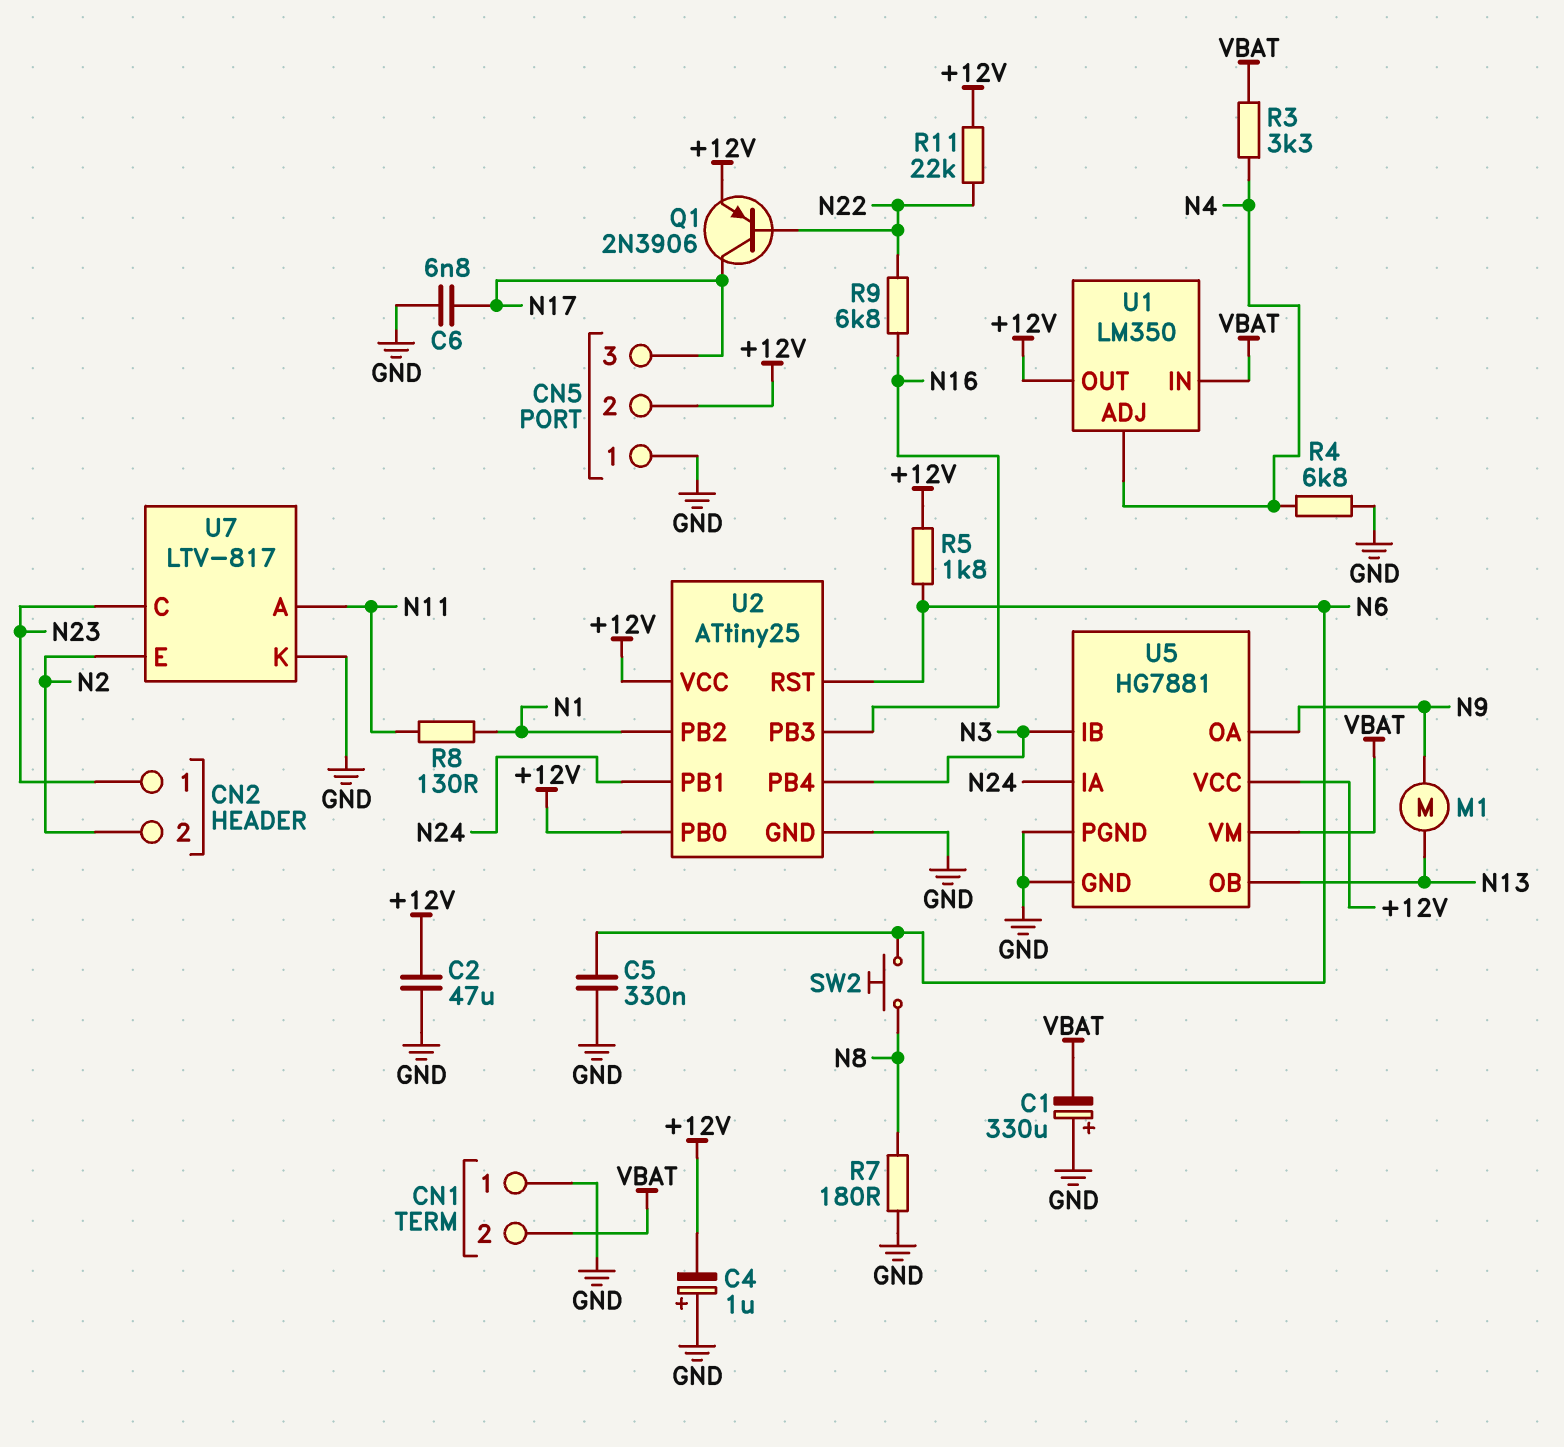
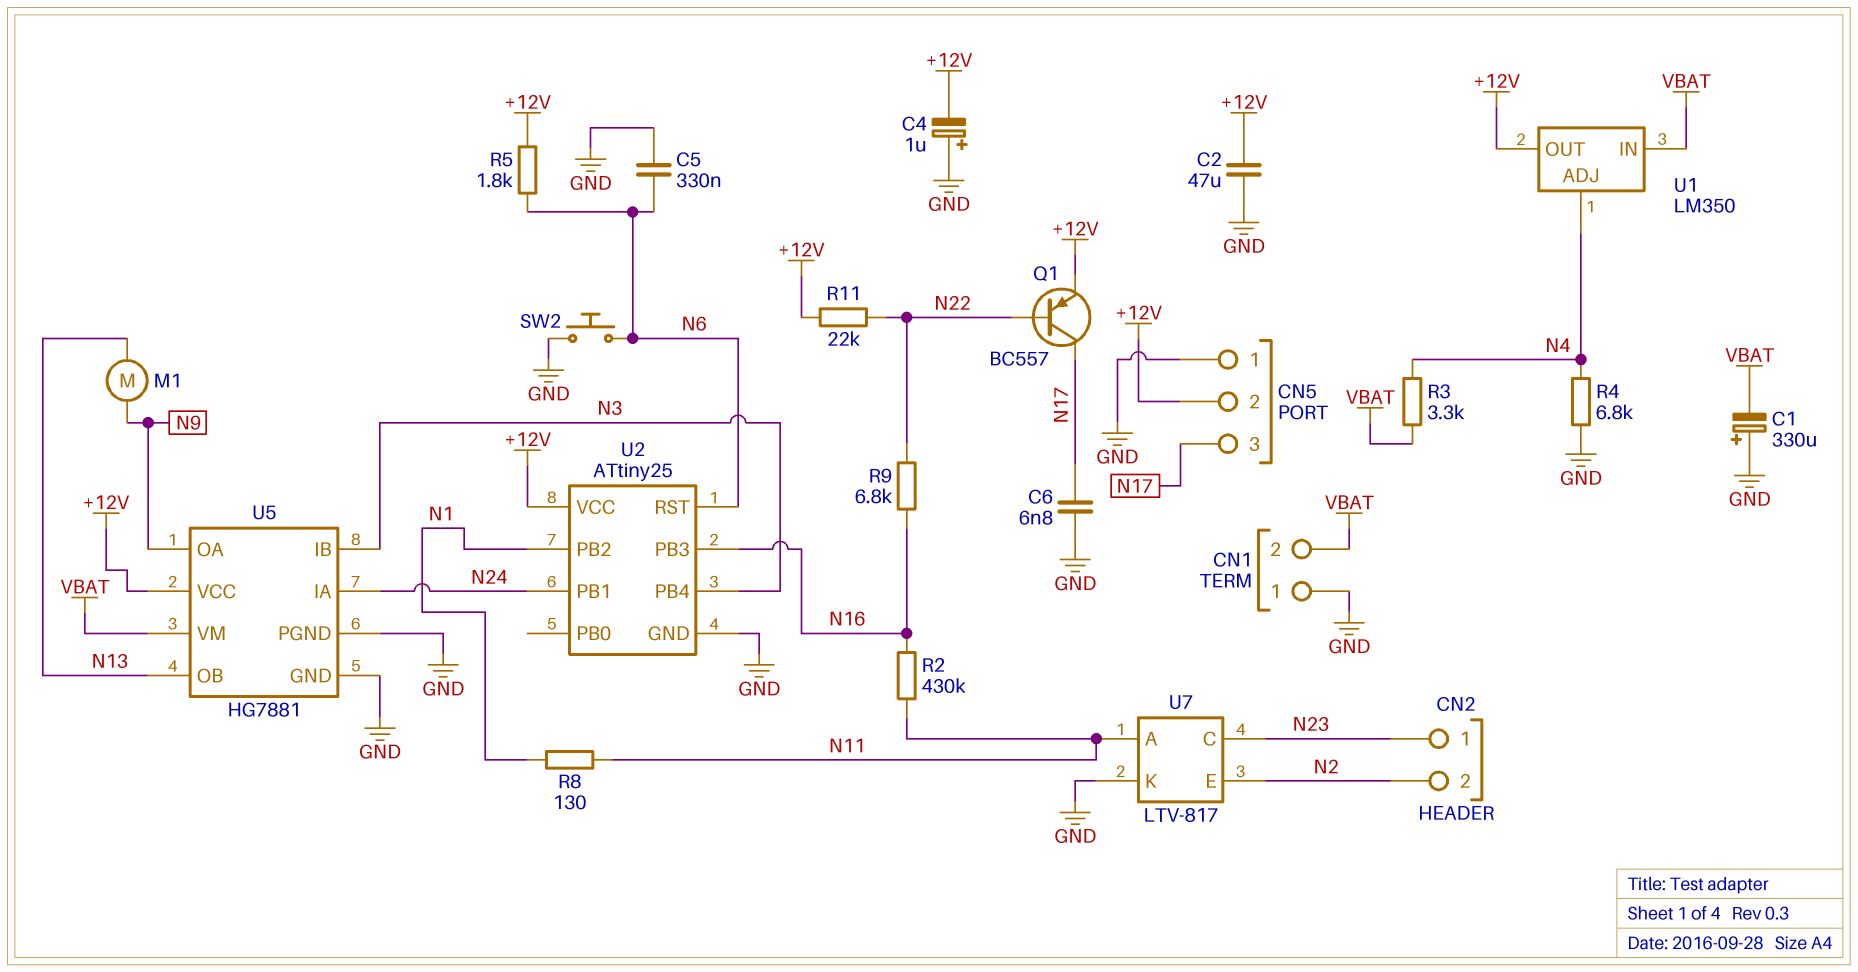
Q1: PNP 2N3906 (B N22, C N17, E +12V) -> PNP BC557 (B N22, C N17, E +12V)
R2: none -> 430k (N11, N16)
R7: 180 (GND, N8) -> none
SW2: button (N6, N8) -> button (GND, N6)
U2 pin PB0: +12V -> none

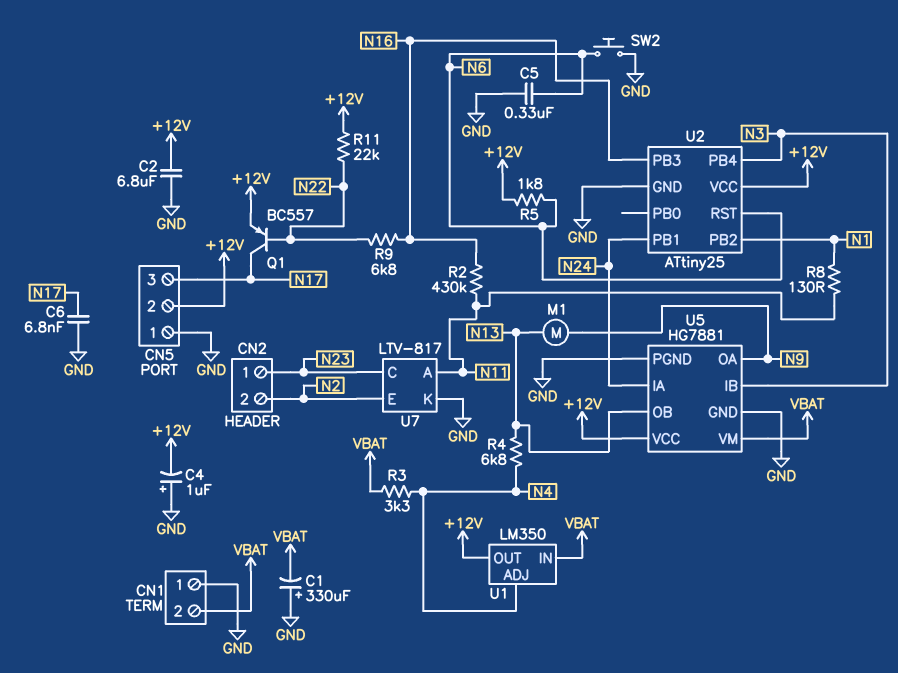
C2: 47uF (+12V, GND) -> 6.8uF (+12V, GND)
R4: 6.8k (GND, N4) -> 6.8k (N4, N13)

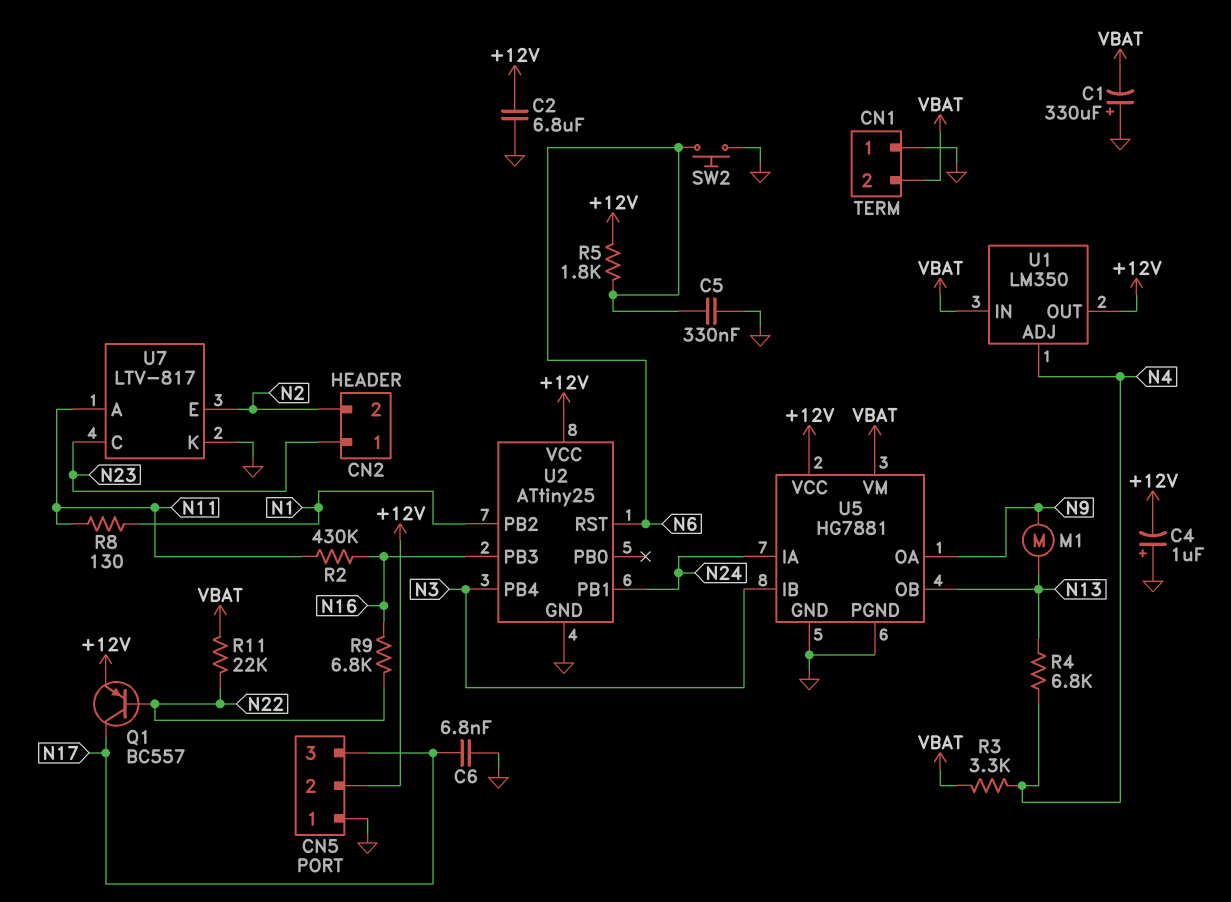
R11: 22k (+12V, N22) -> 22k (N22, VBAT)

